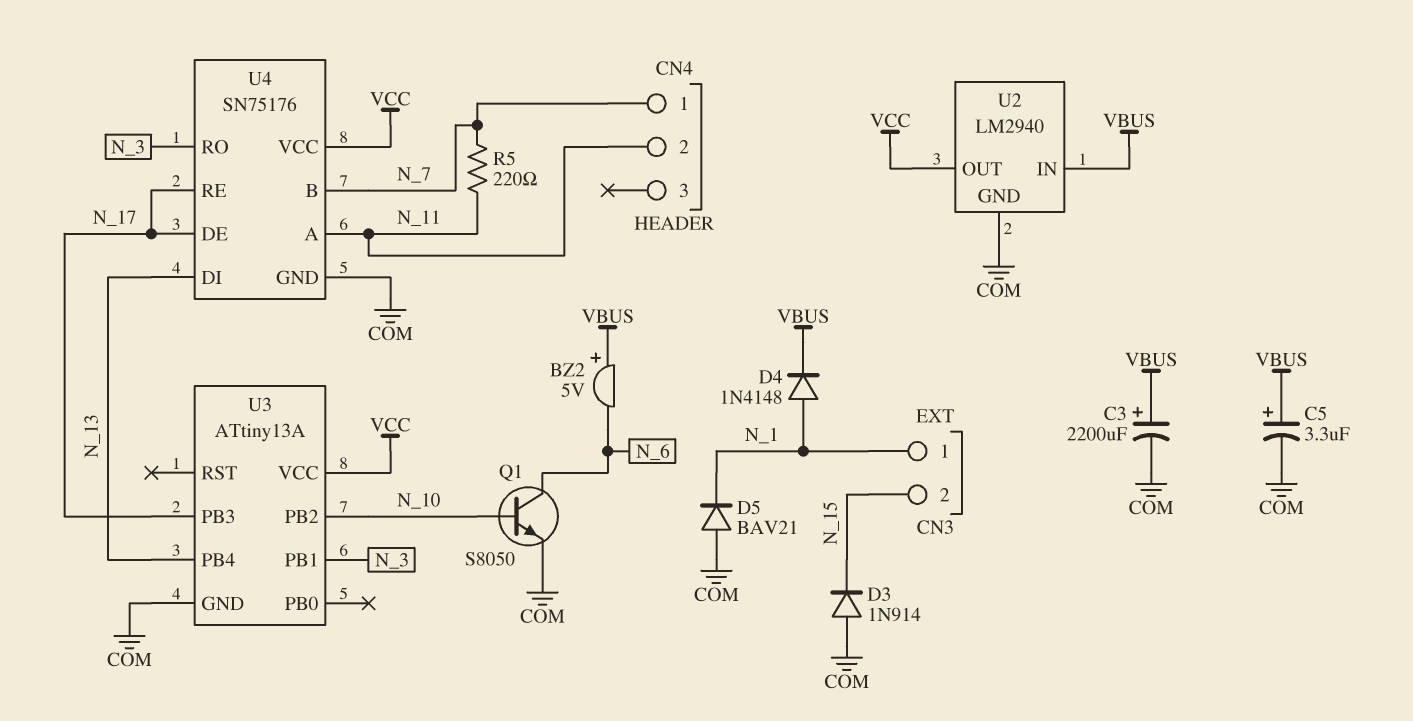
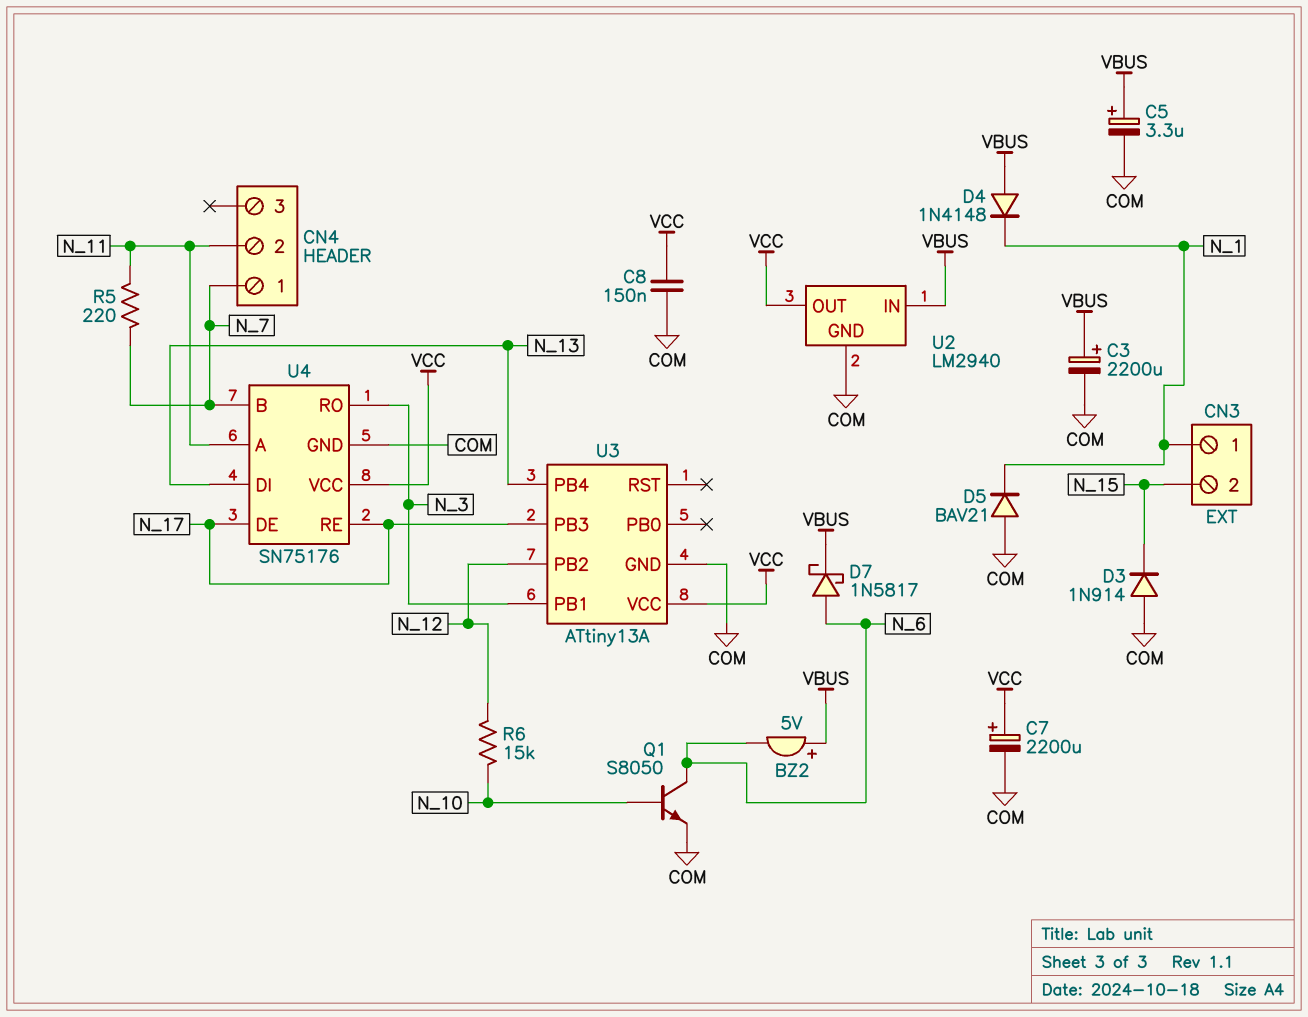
C7: none -> 2200uF (plus VCC, minus COM)
C8: none -> 150nF (COM, VCC)
D4: diode 1N4148 (A N_1, K VBUS) -> diode 1N4148 (A VBUS, K N_1)
D7: none -> schottky 1N5817 (A N_6, K VBUS)
R6: none -> 15k (N_10, N_12)
U3 pin PB2: N_10 -> N_12

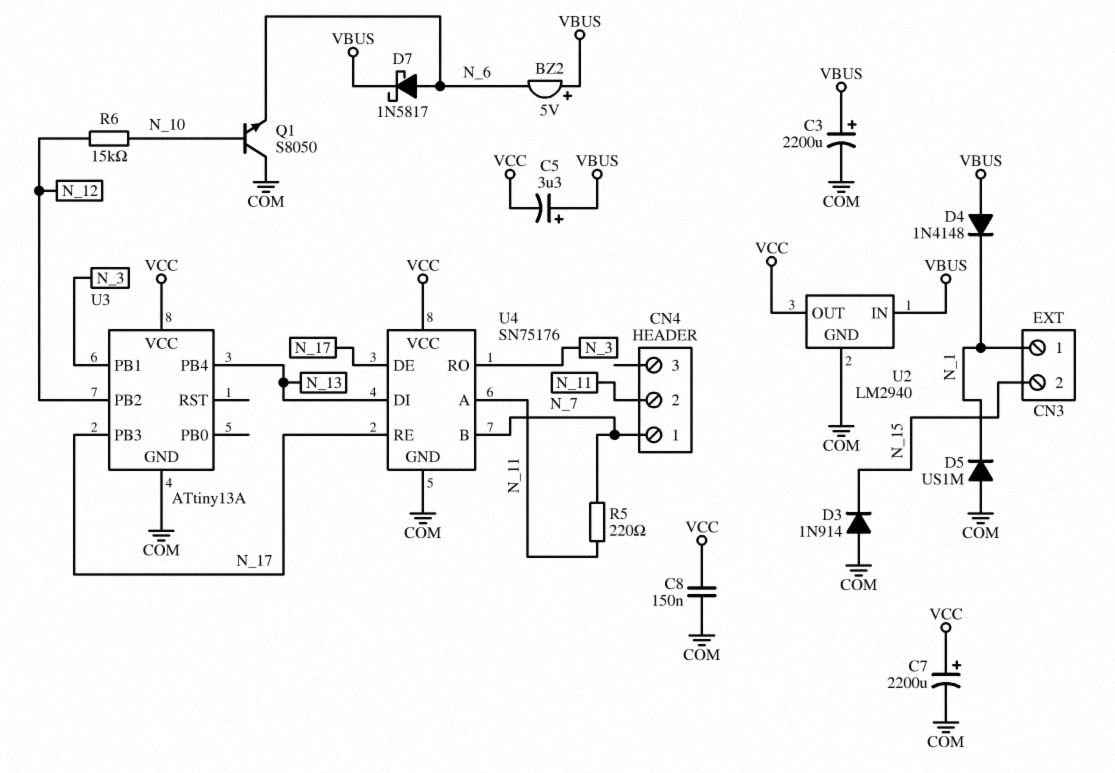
C5: 3.3uF (plus VBUS, minus COM) -> 3.3uF (plus VBUS, minus VCC)
D5: diode BAV21 (A COM, K N_1) -> diode US1M (A COM, K N_1)
Q1: NPN S8050 (B N_10, C N_6, E COM) -> NPN S8050 (B N_10, C COM, E N_6)

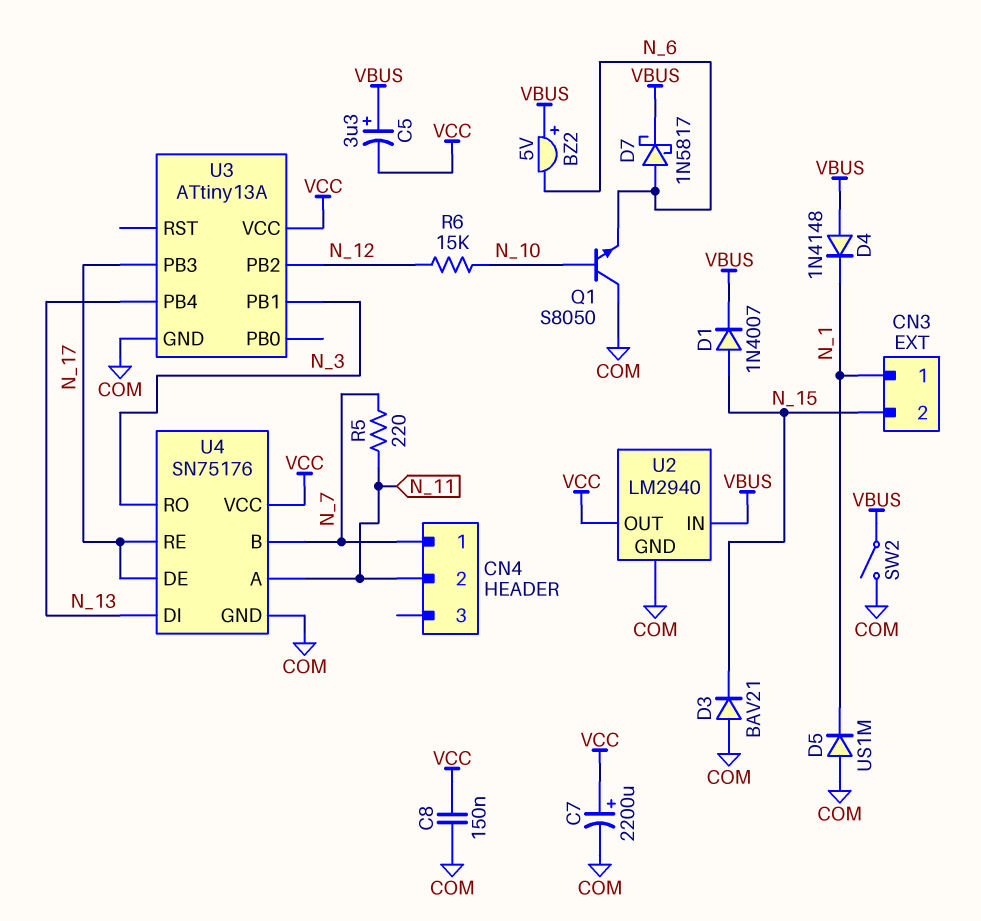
C3: 2200uF (plus VBUS, minus COM) -> none
D1: none -> diode 1N4007 (A N_15, K VBUS)
D3: diode 1N914 (A COM, K N_15) -> diode BAV21 (A COM, K N_15)
SW2: none -> switch (COM, VBUS)

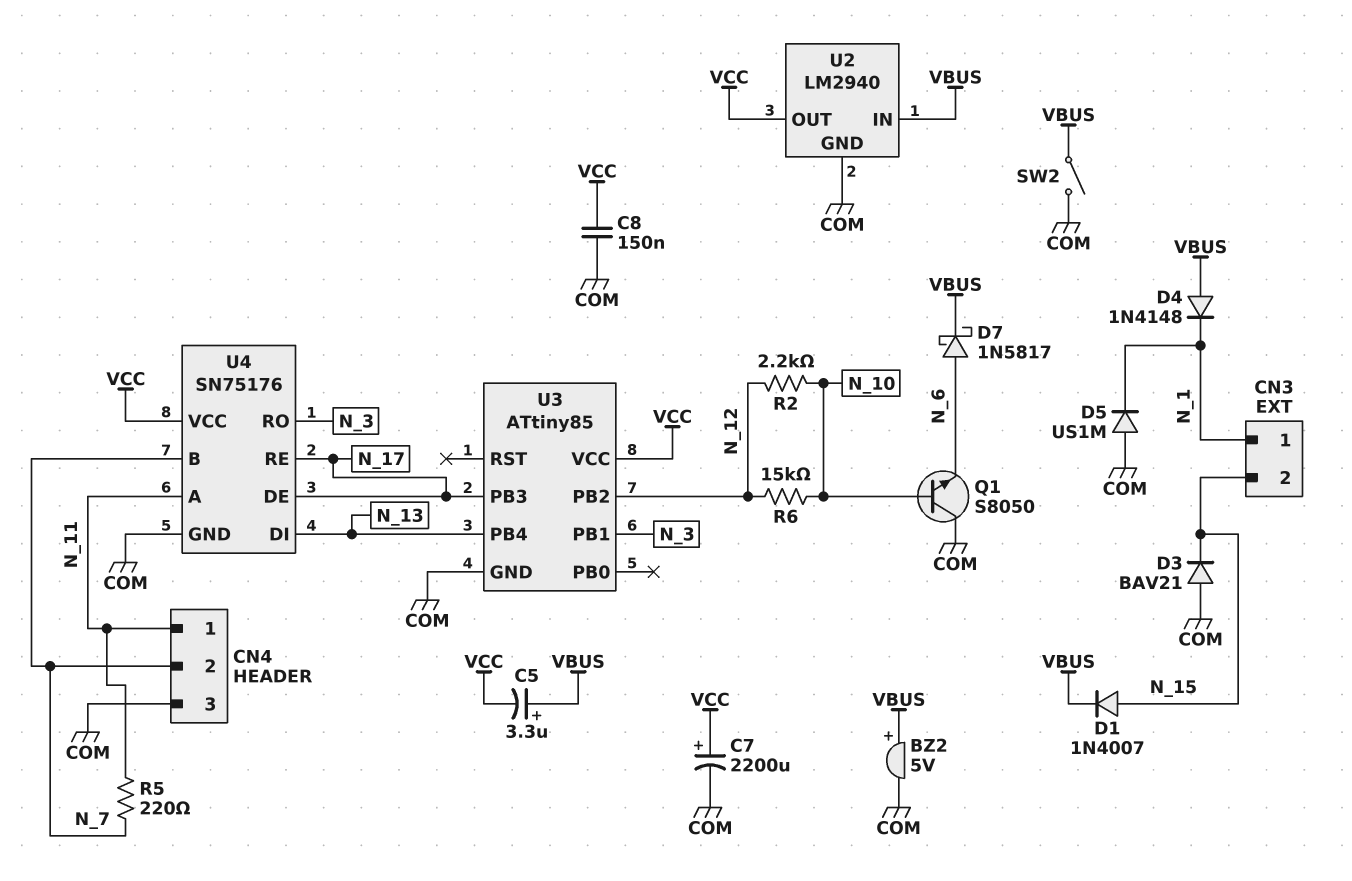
BZ2: buzzer 5V (plus VBUS, minus N_6) -> buzzer 5V (plus VBUS, minus COM)
CN4 pin 1: N_7 -> N_11
CN4 pin 2: N_11 -> N_7
CN4 pin 3: none -> COM
R2: none -> 2.2k (N_10, N_12)
U3: ATtiny13A -> ATtiny85

